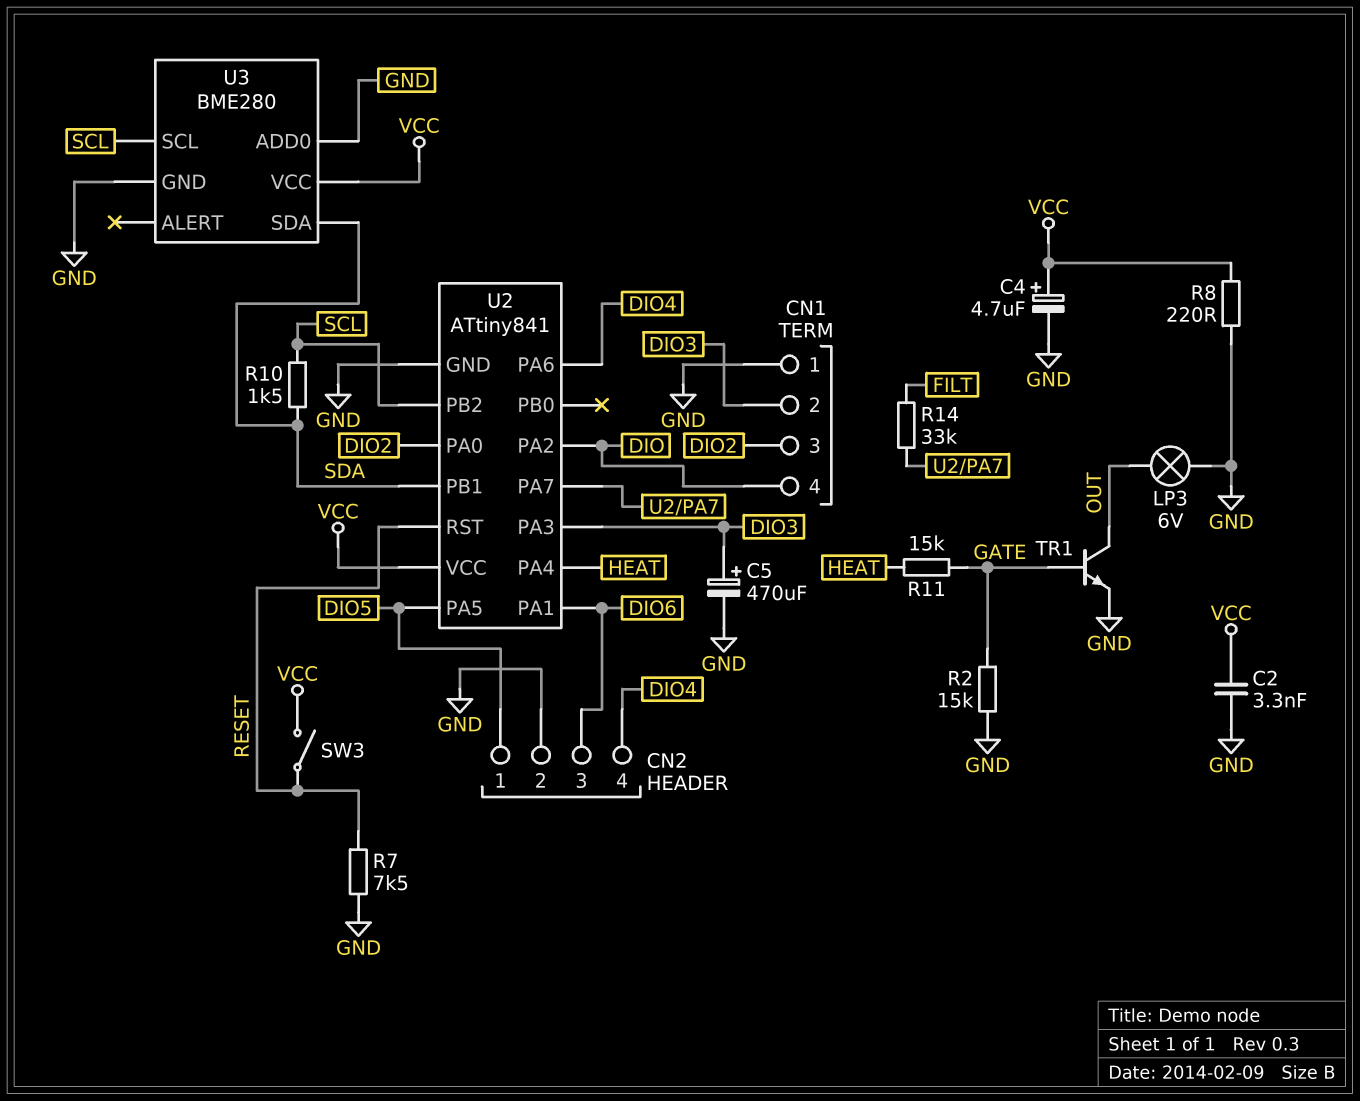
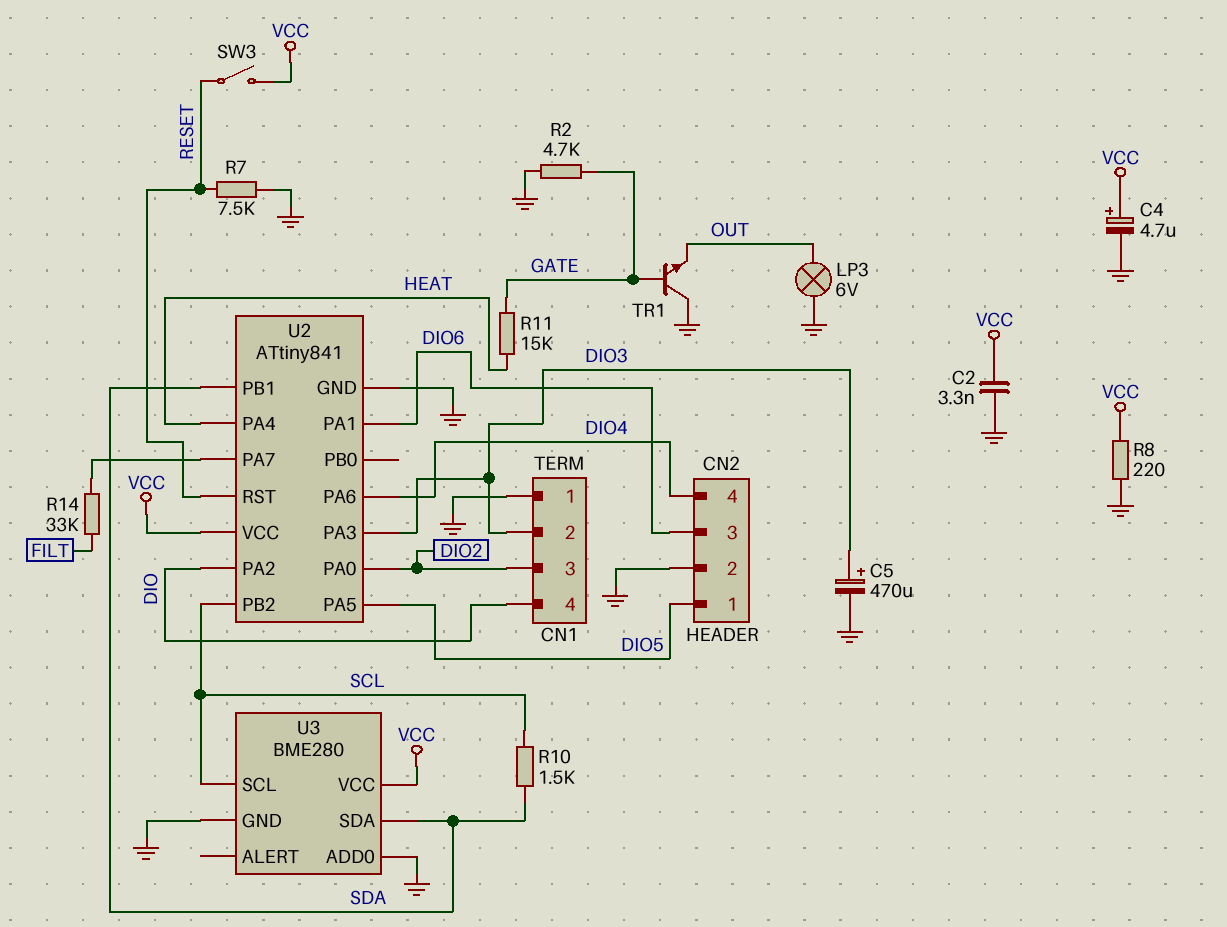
R2: 15k (GATE, GND) -> 4.7k (GATE, GND)
TR1: NPN (B GATE, C OUT, E GND) -> NPN (B GATE, C GND, E OUT)

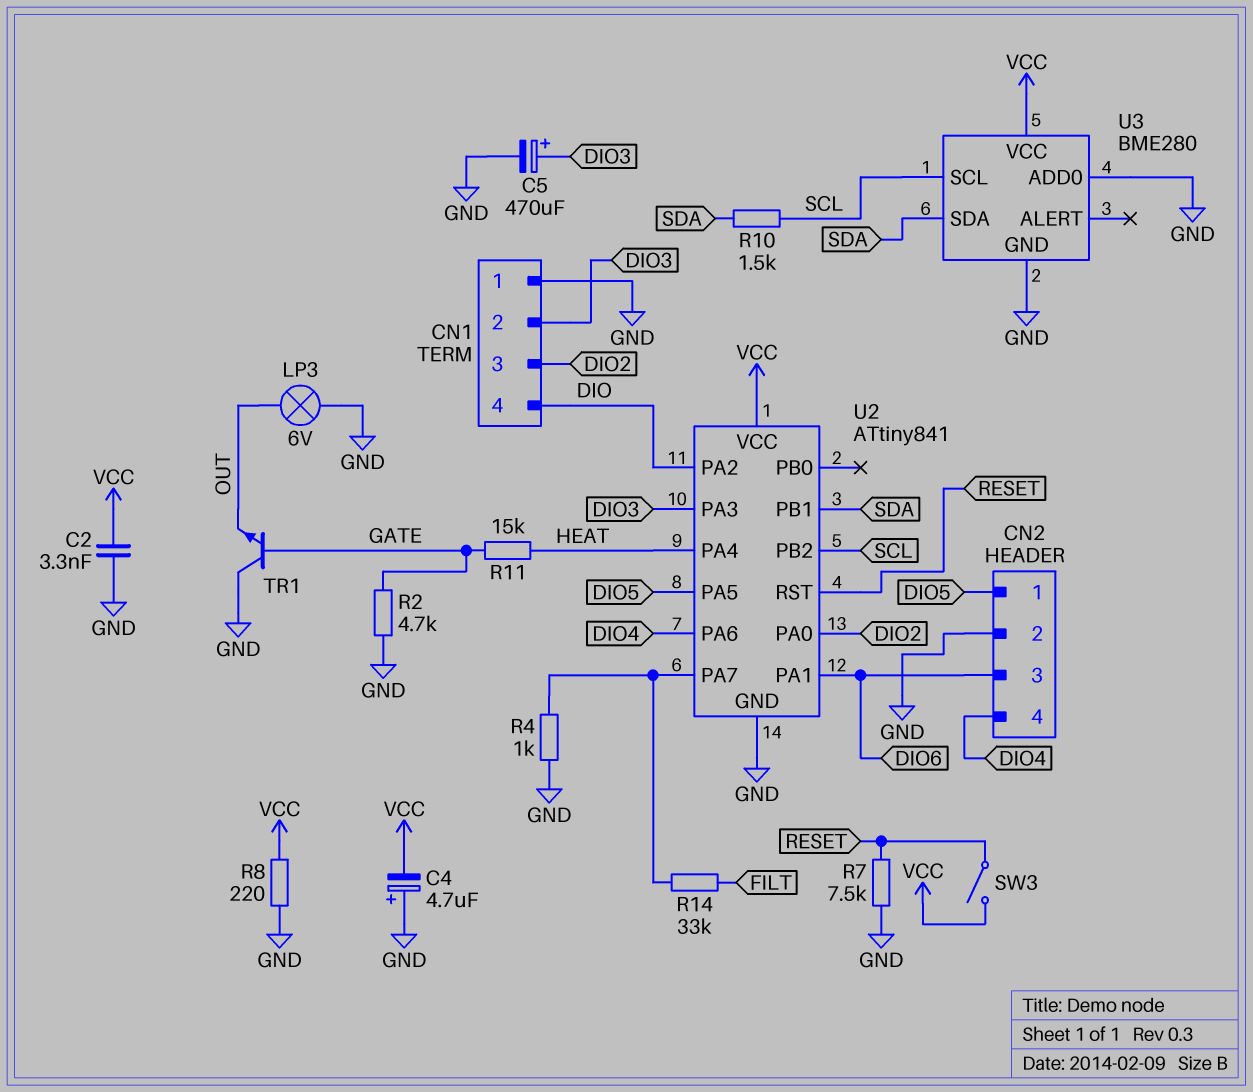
C4: 4.7uF (plus VCC, minus GND) -> 4.7uF (plus GND, minus VCC)
R4: none -> 1k (GND, U2/PA7)

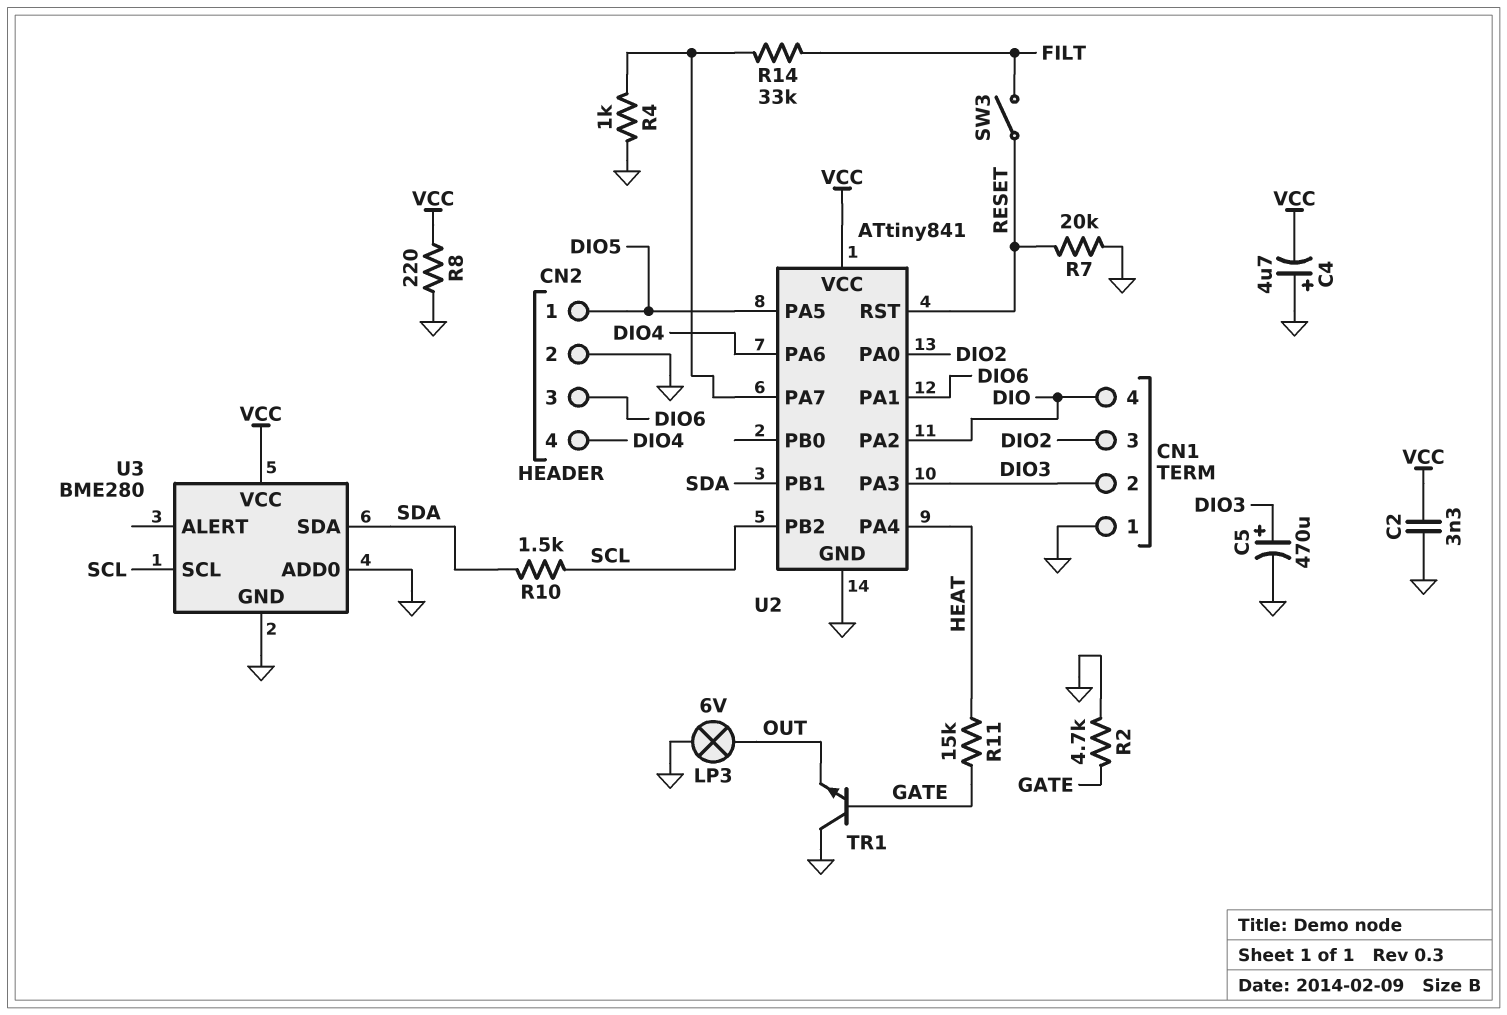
R7: 7.5k (GND, RESET) -> 20k (GND, RESET)
SW3: switch (RESET, VCC) -> switch (FILT, RESET)

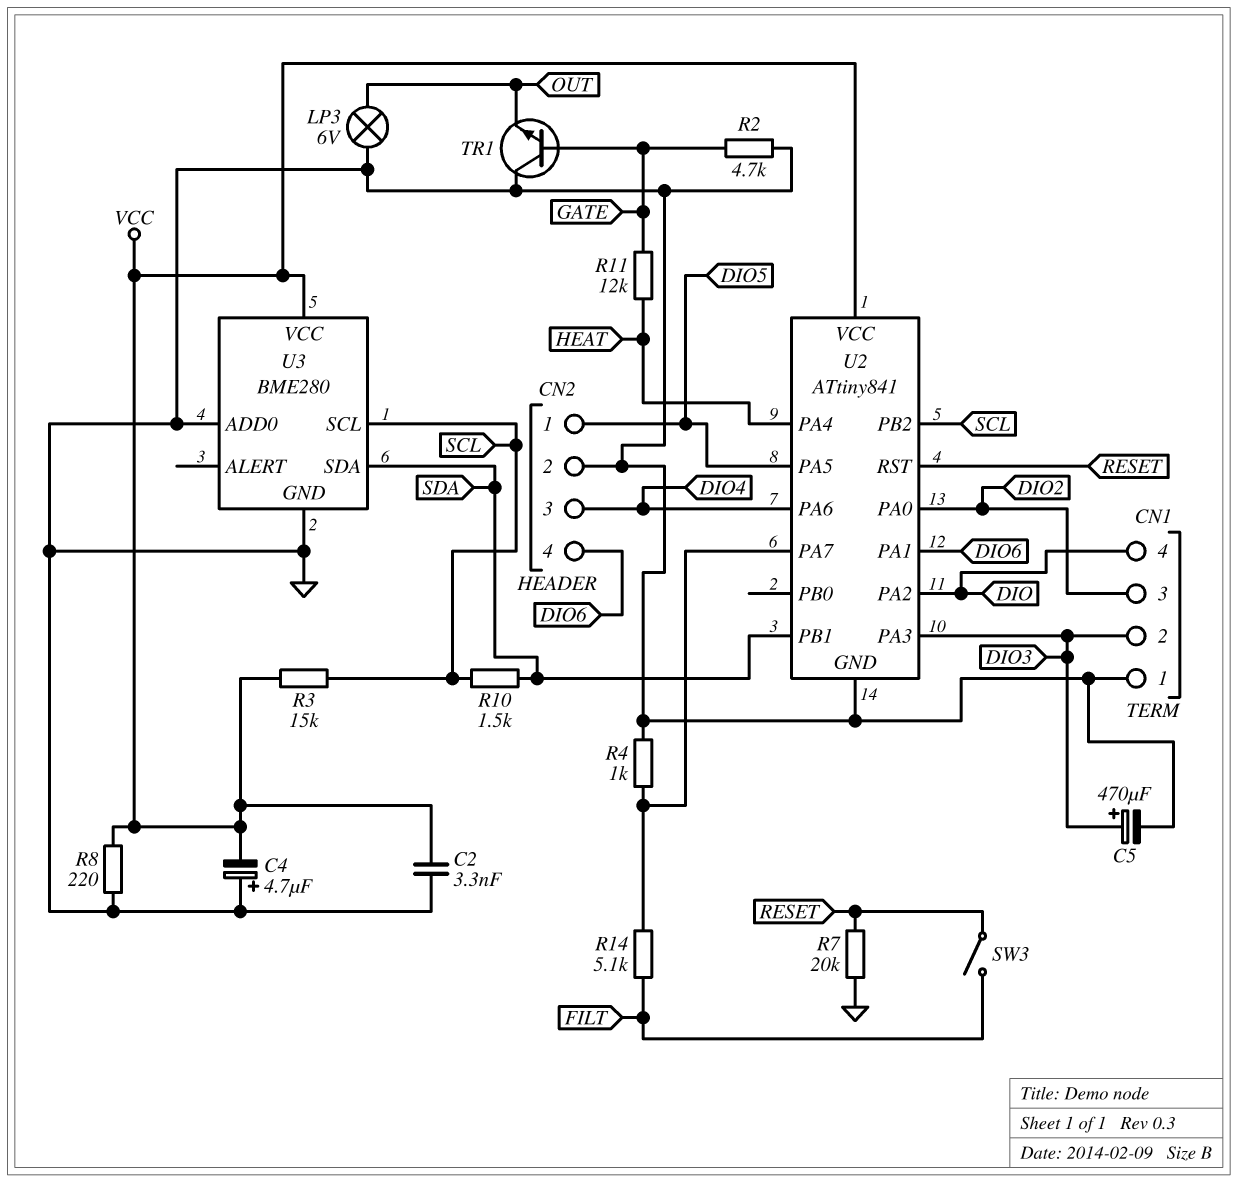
CN2 pin 3: DIO6 -> DIO4
CN2 pin 4: DIO4 -> DIO6
R3: none -> 15k (SCL, VCC)
R11: 15k (GATE, HEAT) -> 12k (GATE, HEAT)
R14: 33k (FILT, U2/PA7) -> 5.1k (FILT, U2/PA7)

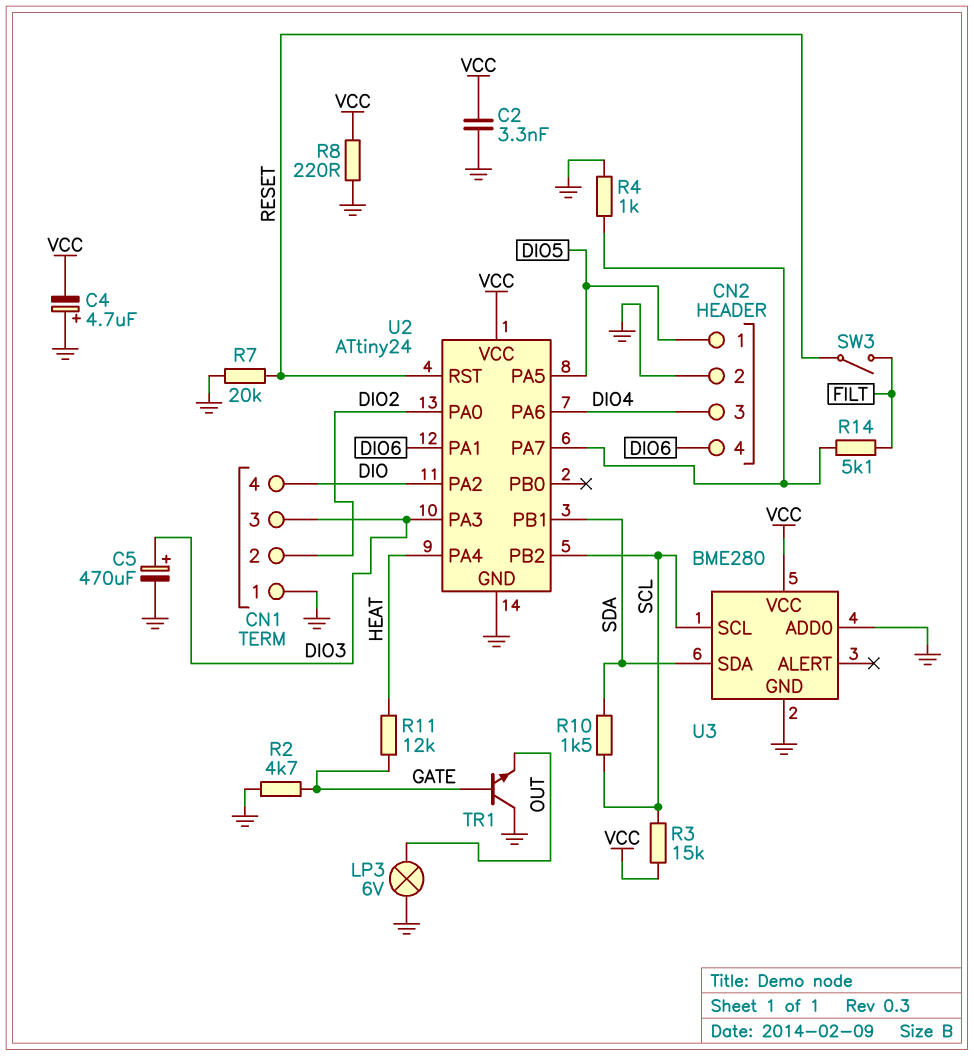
CN1 pin 2: DIO3 -> DIO2
CN1 pin 3: DIO2 -> DIO3
U2: ATtiny841 -> ATtiny24

